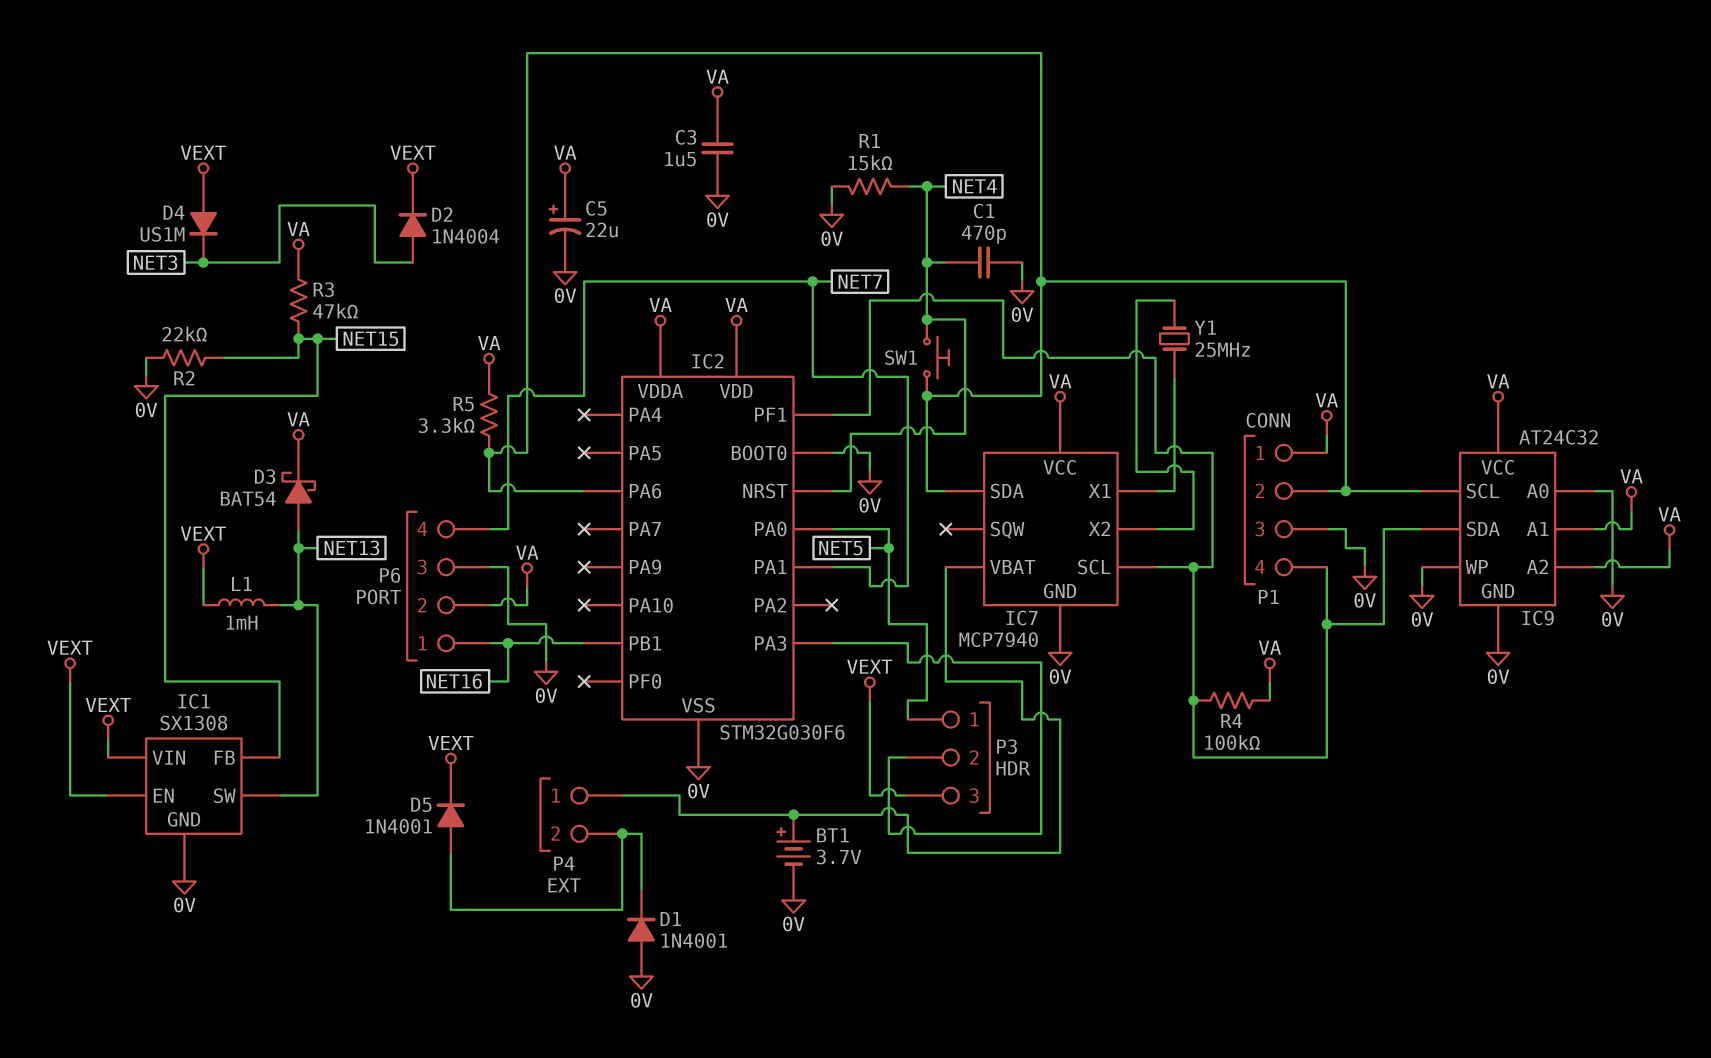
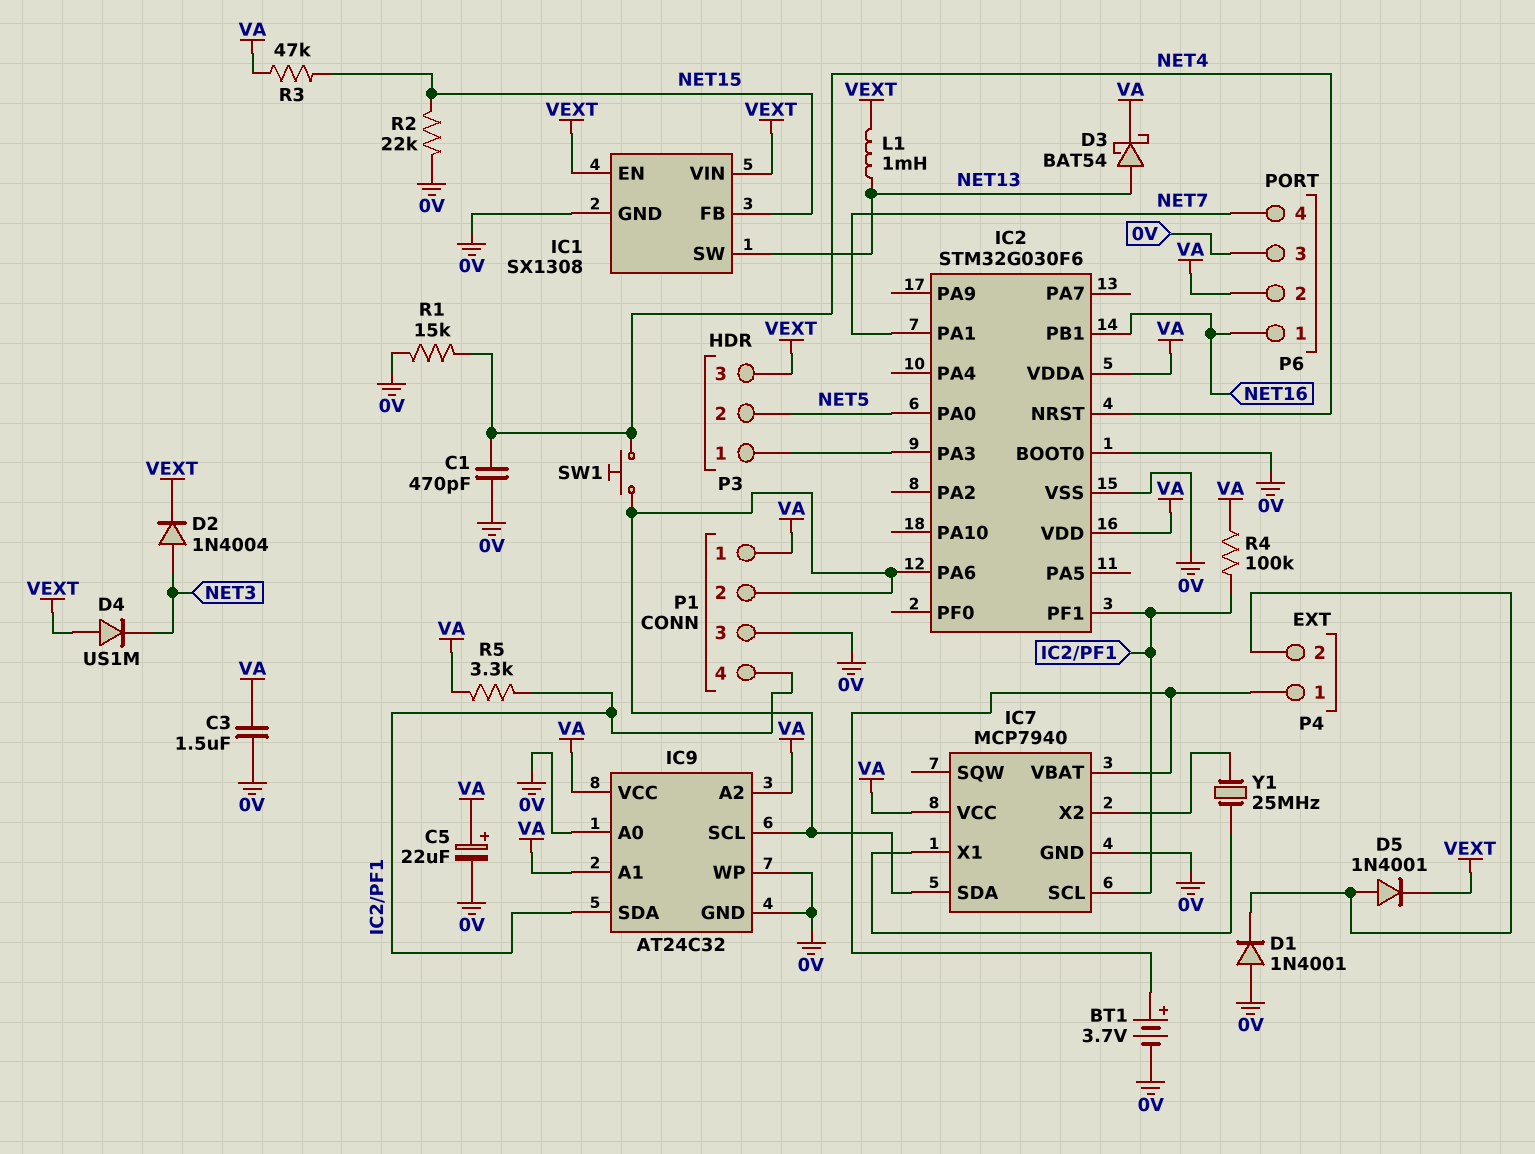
P3 pin 1: NET5 -> IC2/PA3
P3 pin 2: IC2/PA3 -> NET5
R5: 3.3k (IC2/PA6, VA) -> 3.3k (IC2/PF1, VA)

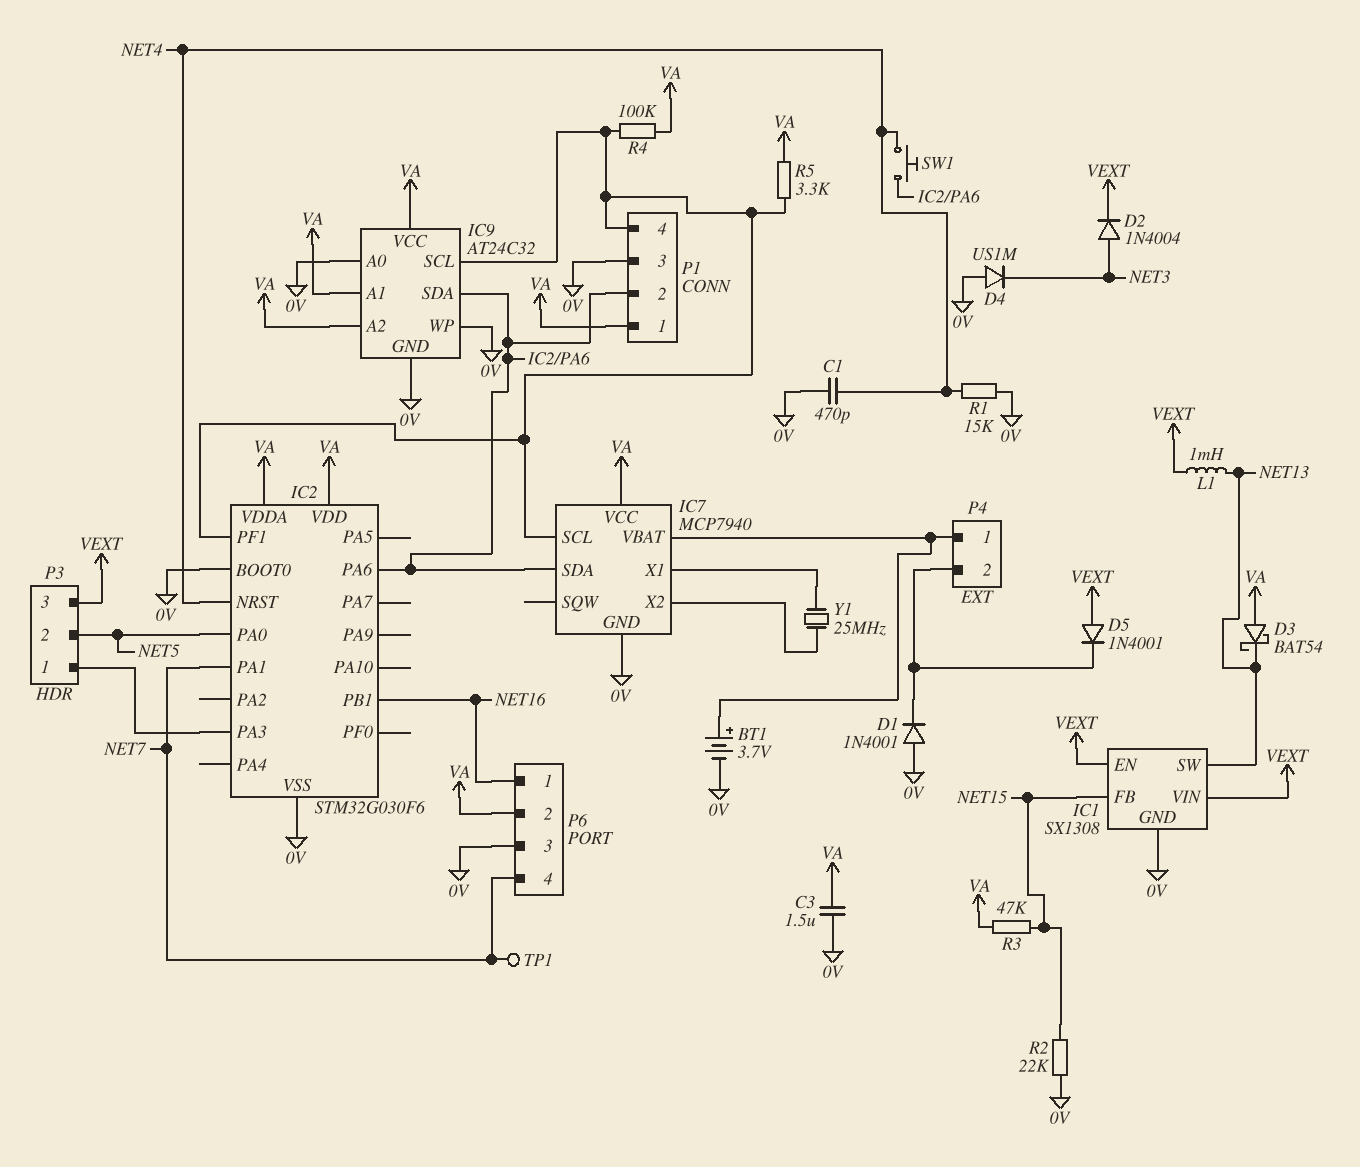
C5: 22uF (plus VA, minus 0V) -> none
D3: schottky BAT54 (A NET13, K VA) -> schottky BAT54 (A VA, K NET13)
D4: diode US1M (A VEXT, K NET3) -> diode US1M (A 0V, K NET3)
D5: diode 1N4001 (A P4/2, K VEXT) -> diode 1N4001 (A VEXT, K P4/2)
IC9 pin SCL: IC2/PA6 -> IC2/PF1
IC9 pin SDA: IC2/PF1 -> IC2/PA6
TP1: none -> test point (NET7)

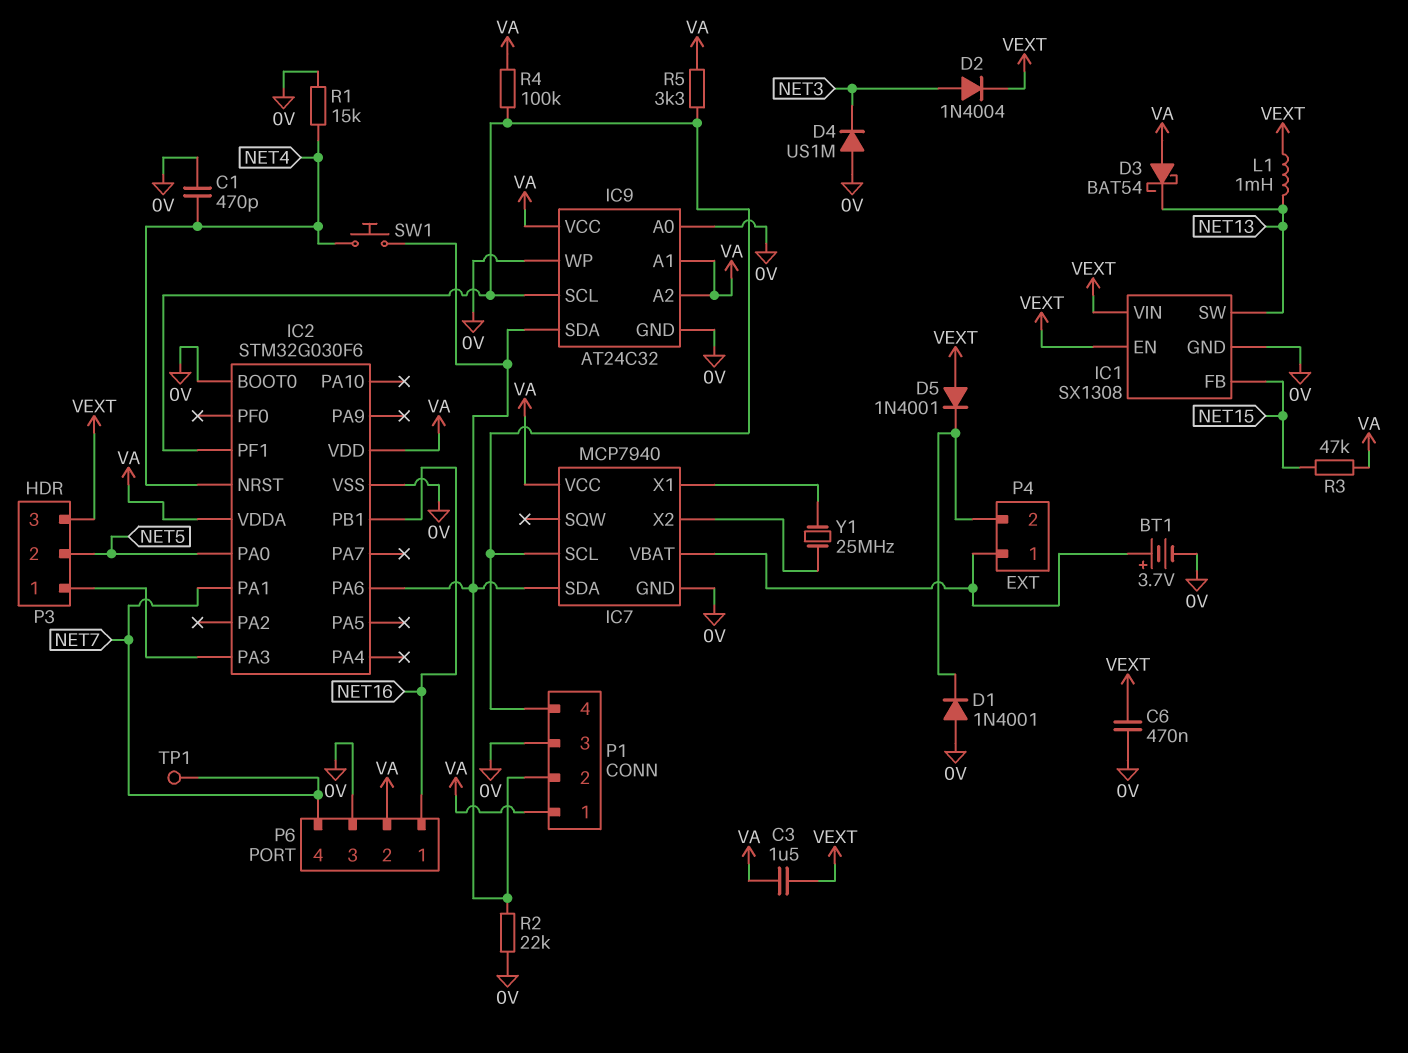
C3: 1.5uF (0V, VA) -> 1.5uF (VA, VEXT)
C6: none -> 470nF (0V, VEXT)
R2: 22k (0V, NET15) -> 22k (0V, IC2/PA6)

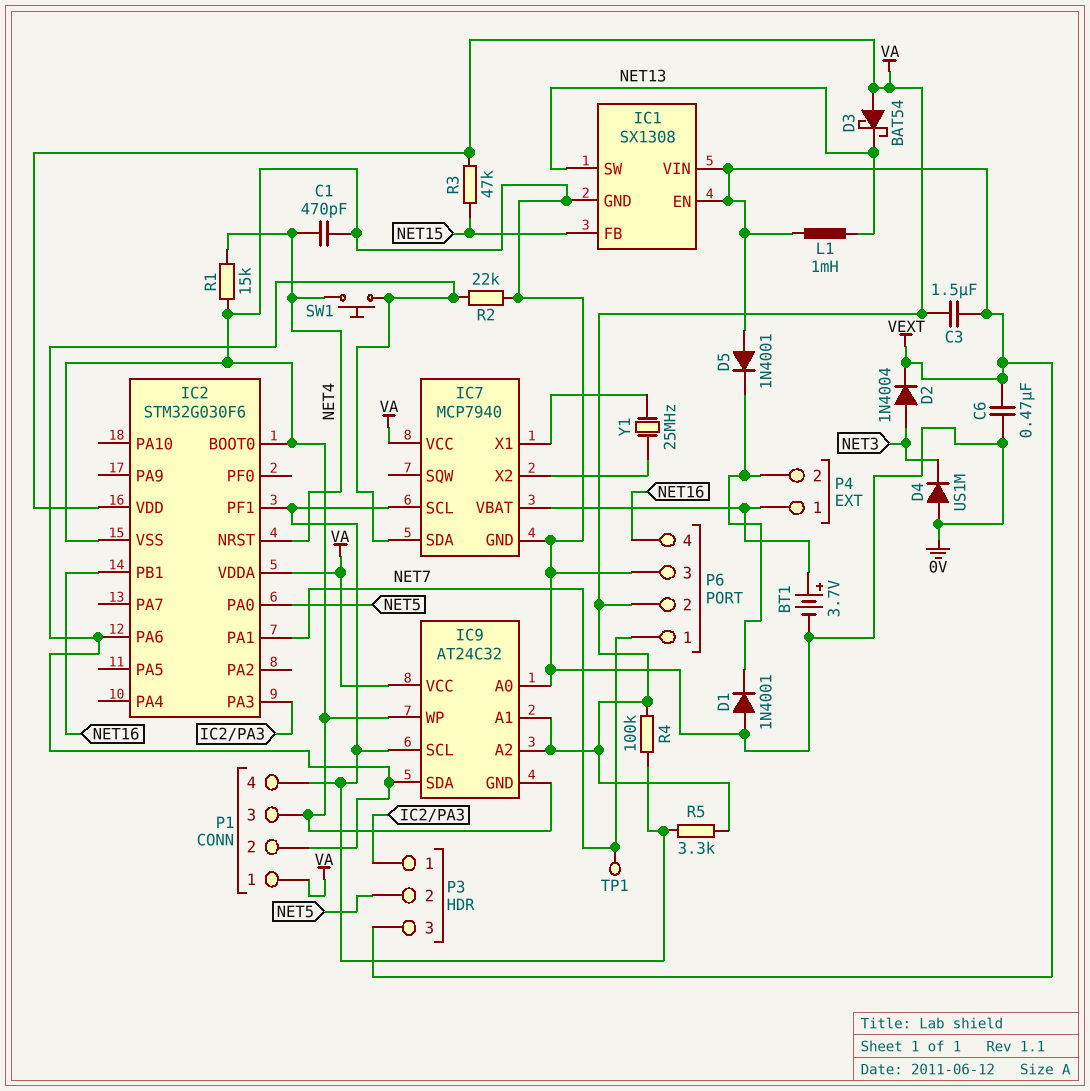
P6 pin 1: NET16 -> NET7
P6 pin 4: NET7 -> NET16

